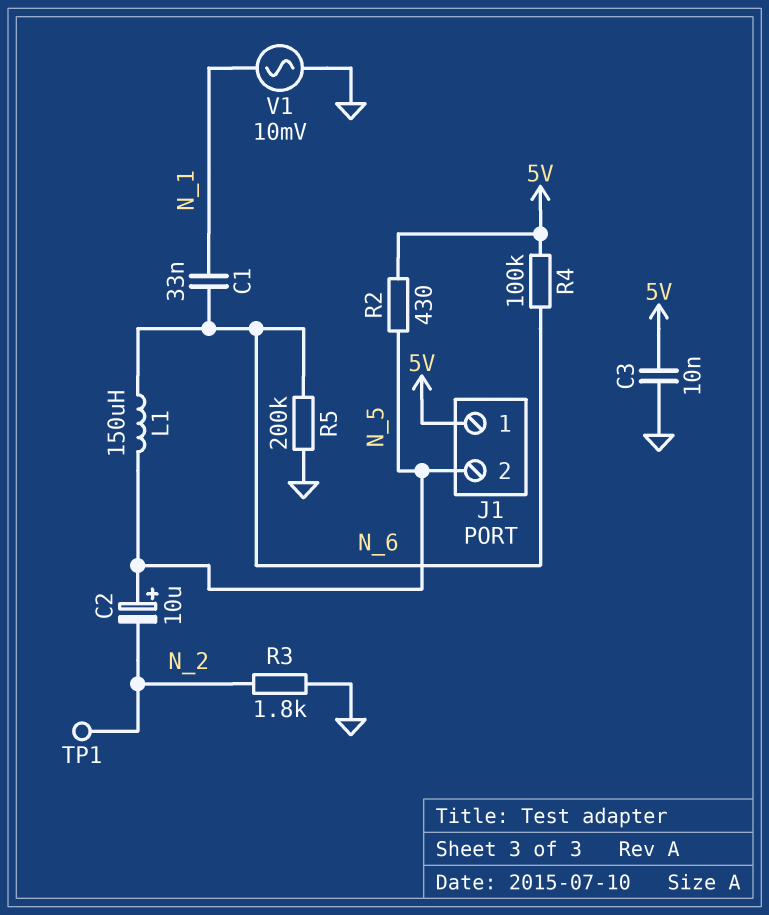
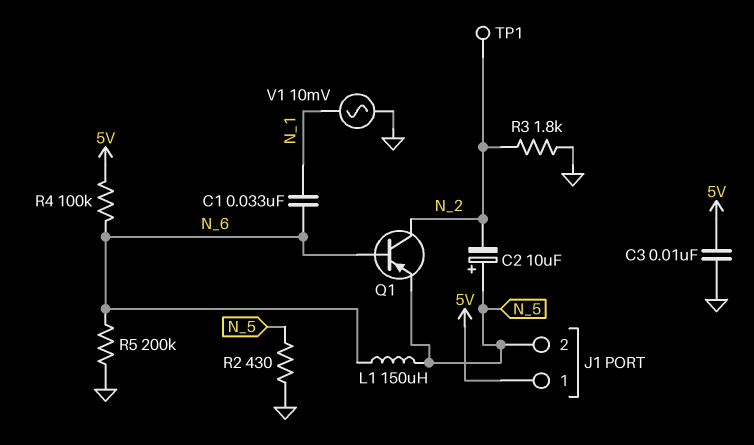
Q1: none -> PNP (B N_6, C N_2, E N_5)
R2: 430 (5V, N_5) -> 430 (GND, N_5)

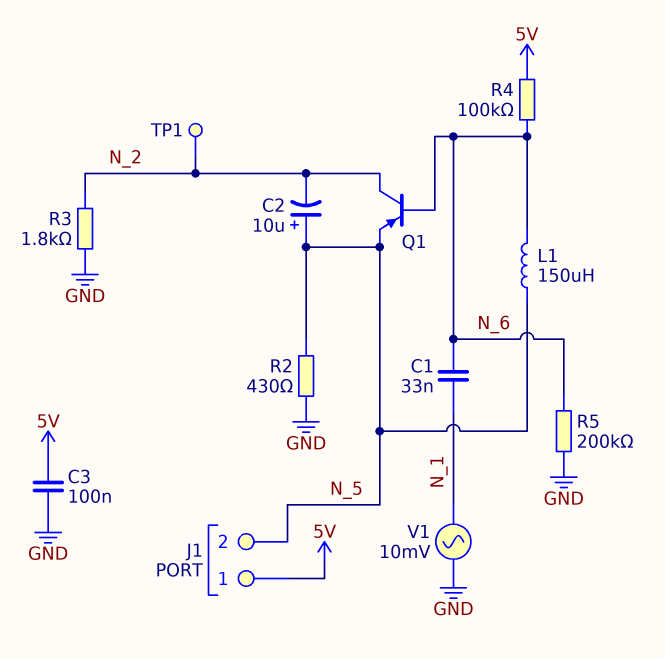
C3: 10nF (5V, GND) -> 100nF (5V, GND)

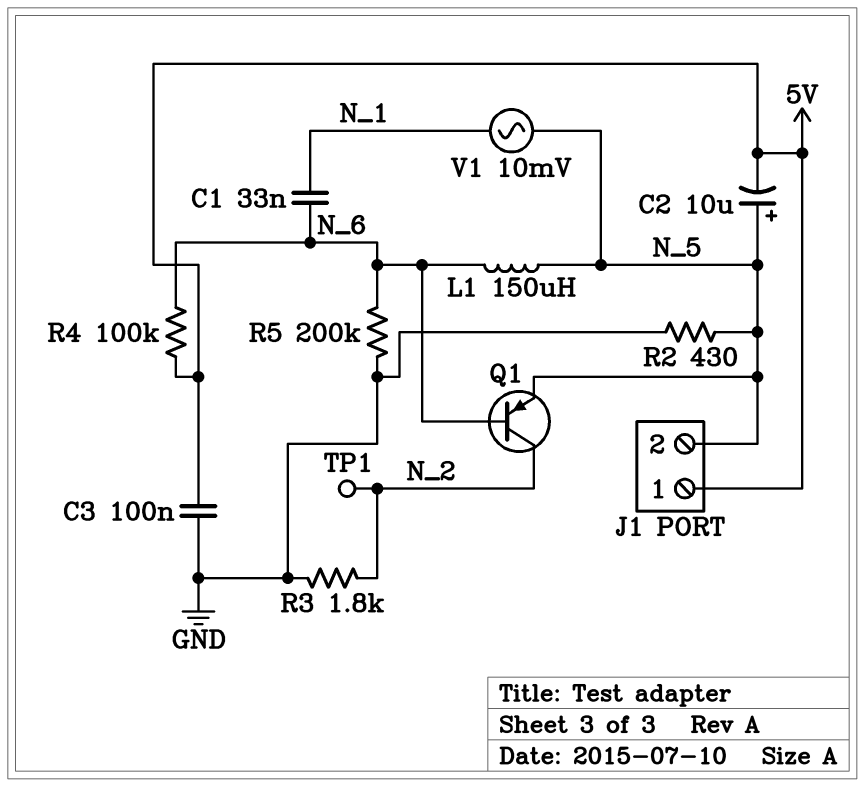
C2: 10uF (plus N_5, minus N_2) -> 10uF (plus N_5, minus 5V)
V1: AC 10mV (GND, N_1) -> AC 10mV (N_1, N_5)

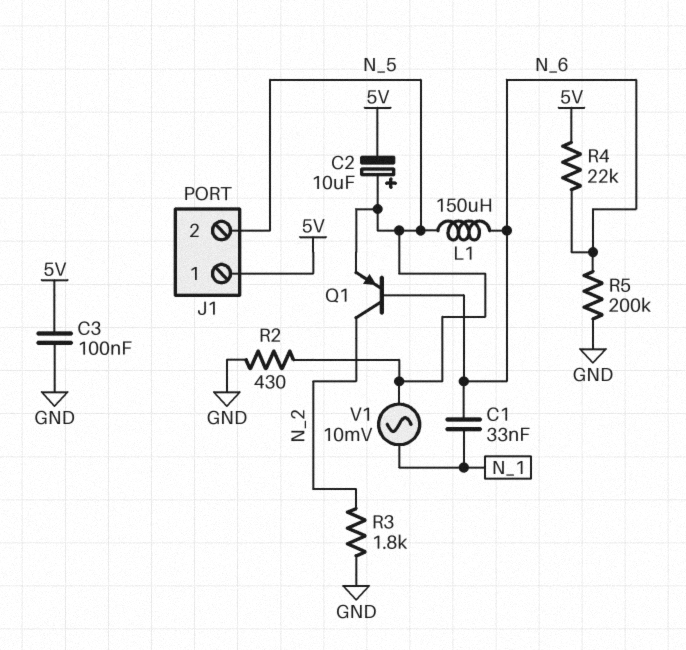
R4: 100k (5V, N_6) -> 22k (5V, N_6)
TP1: test point (N_2) -> none

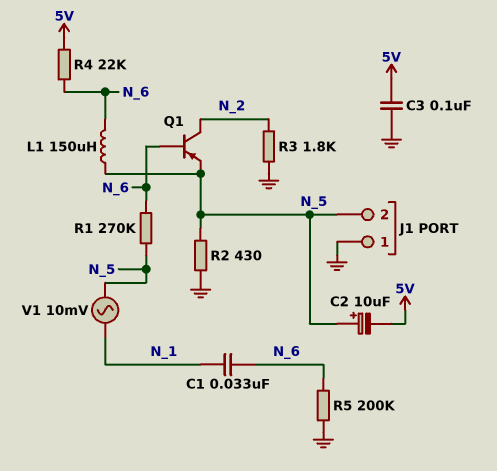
J1 pin 1: 5V -> GND
R1: none -> 270k (N_5, N_6)

